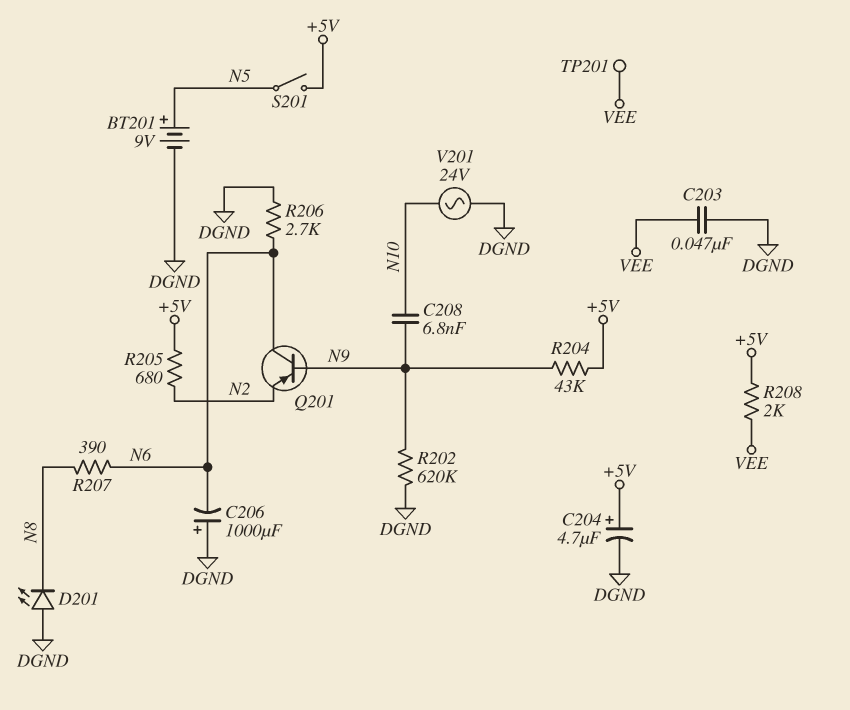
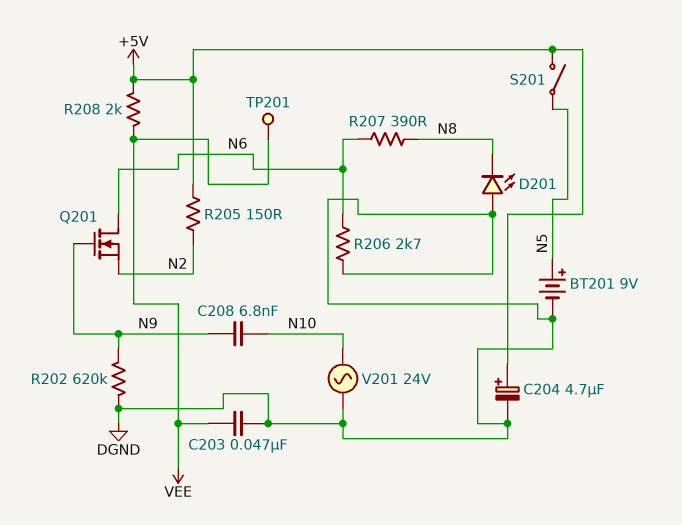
C206: 1000uF (plus DGND, minus N6) -> none
Q201: PNP (B N9, C N6, E N2) -> NMOS (G N9, D N6, S N2)
R204: 43k (+5V, N9) -> none
R205: 680 (+5V, N2) -> 150 (+5V, N2)

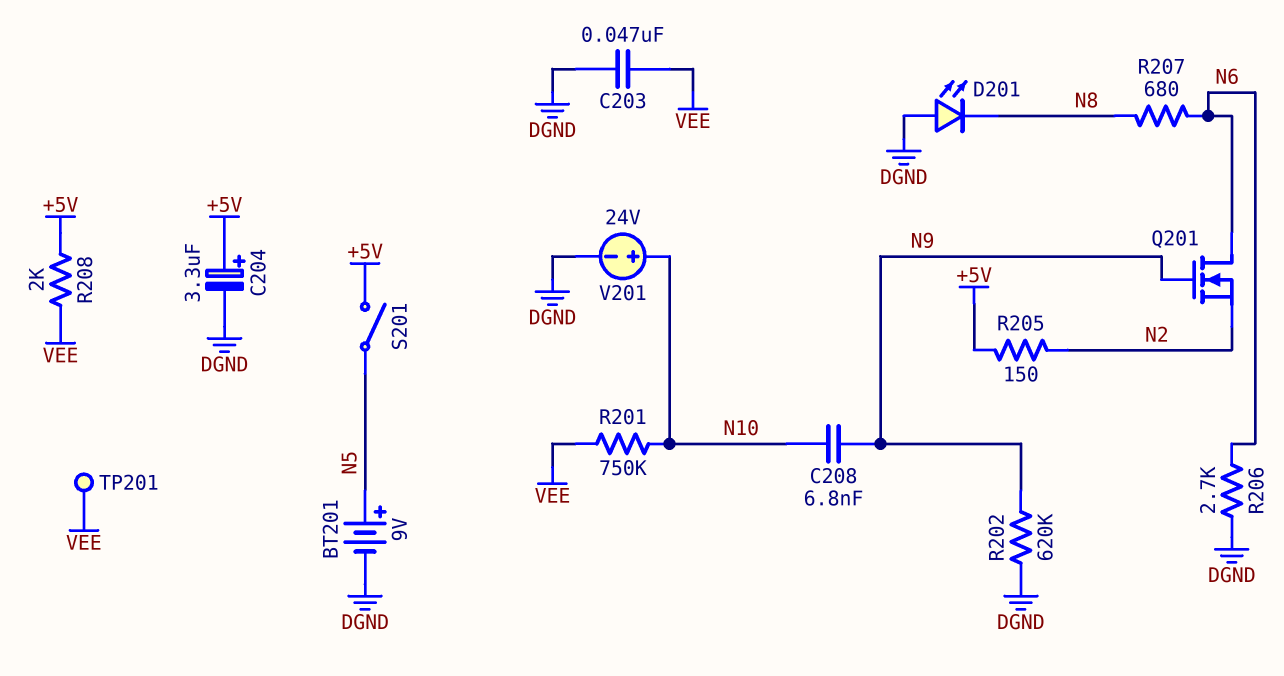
C204: 4.7uF (plus +5V, minus DGND) -> 3.3uF (plus +5V, minus DGND)
R201: none -> 750k (N10, VEE)
R207: 390 (N6, N8) -> 680 (N6, N8)
V201: AC 24V (DGND, N10) -> 24V (plus N10, minus DGND)

